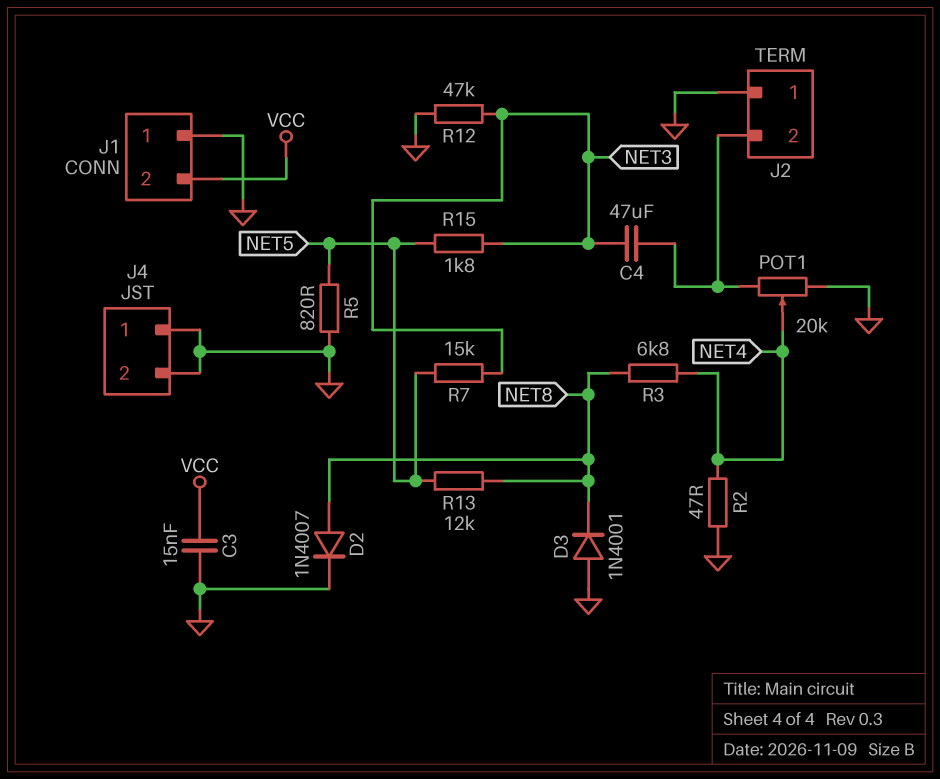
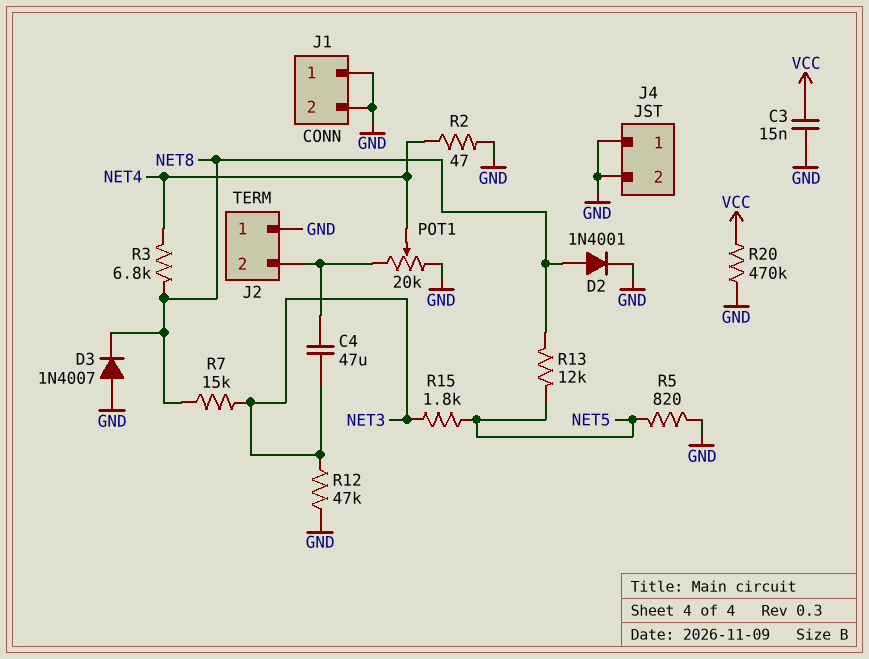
D2: diode 1N4007 (A NET8, K GND) -> diode 1N4001 (A NET8, K GND)
D3: diode 1N4001 (A GND, K NET8) -> diode 1N4007 (A GND, K NET8)
J1 pin 2: VCC -> GND
R7: 15k (NET3, NET5) -> 15k (NET3, NET8)
R20: none -> 470k (GND, VCC)

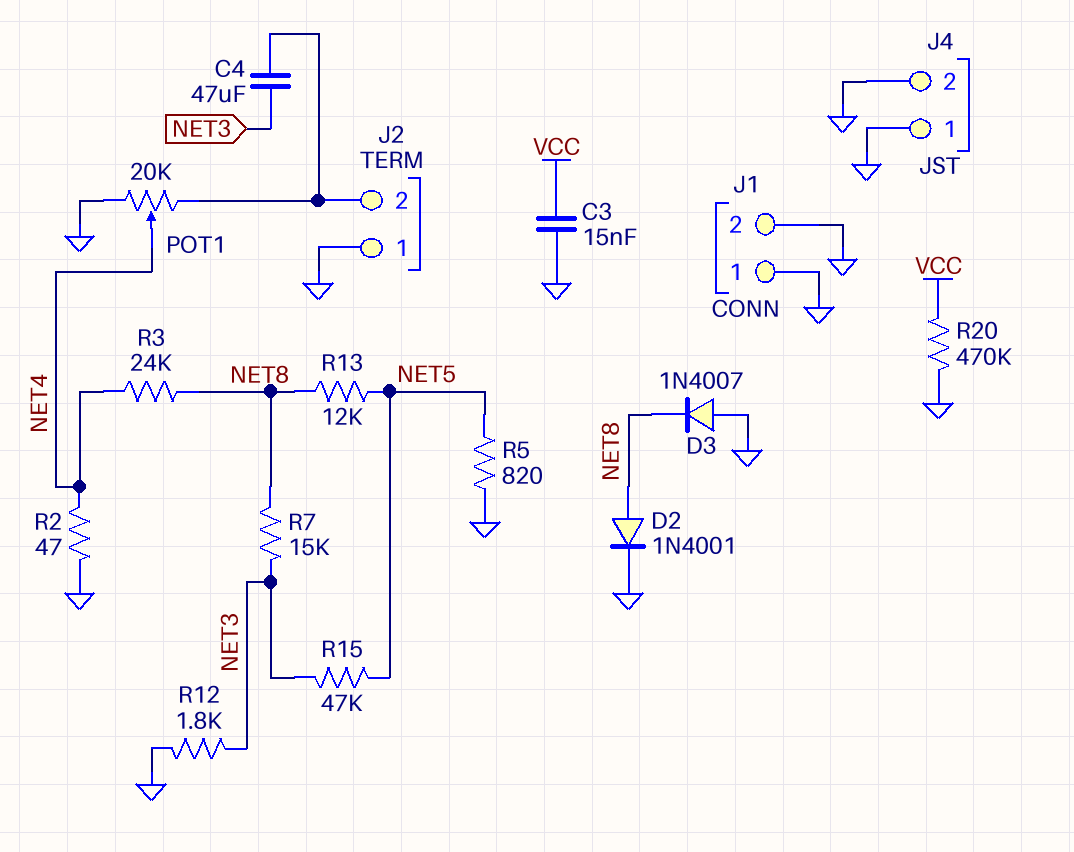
R3: 6.8k (NET4, NET8) -> 24k (NET4, NET8)
R12: 47k (GND, NET3) -> 1.8k (GND, NET3)
R15: 1.8k (NET3, NET5) -> 47k (NET3, NET5)

